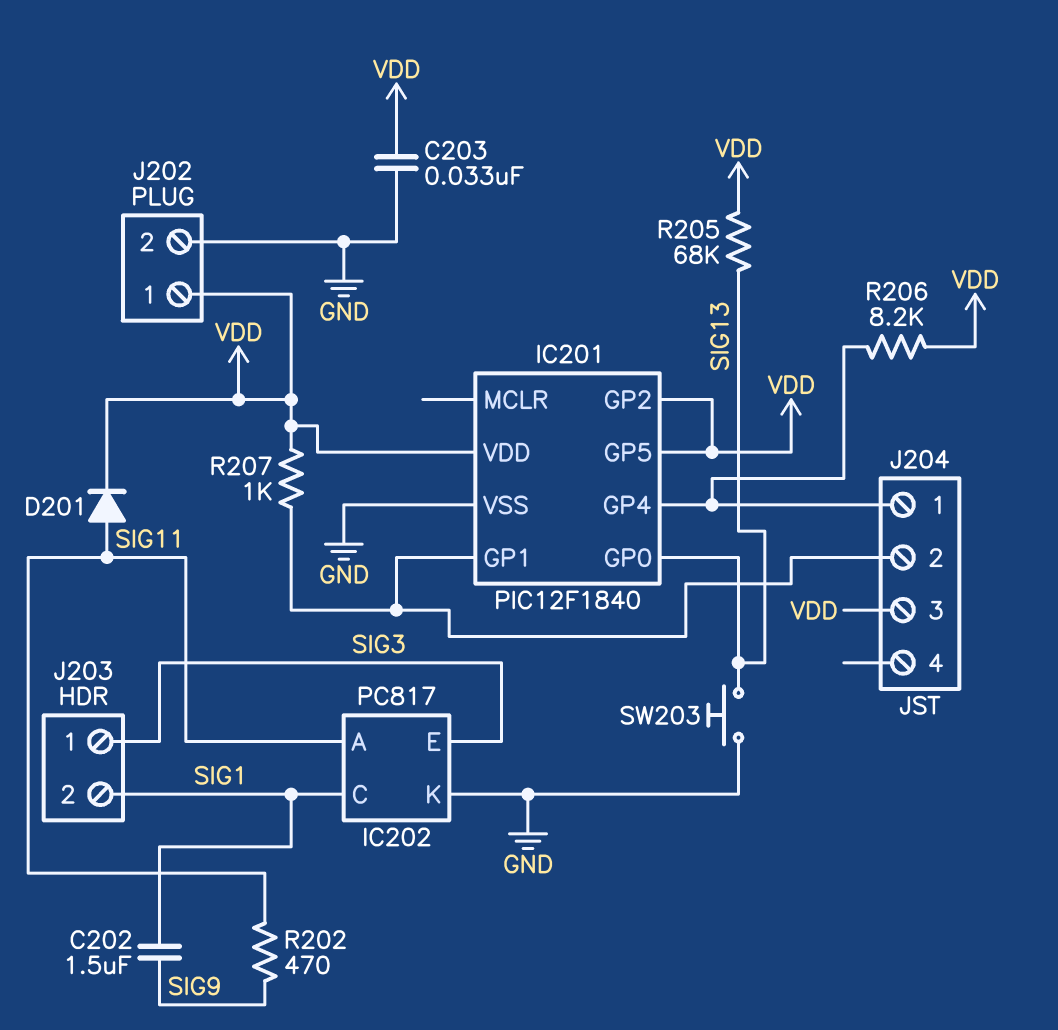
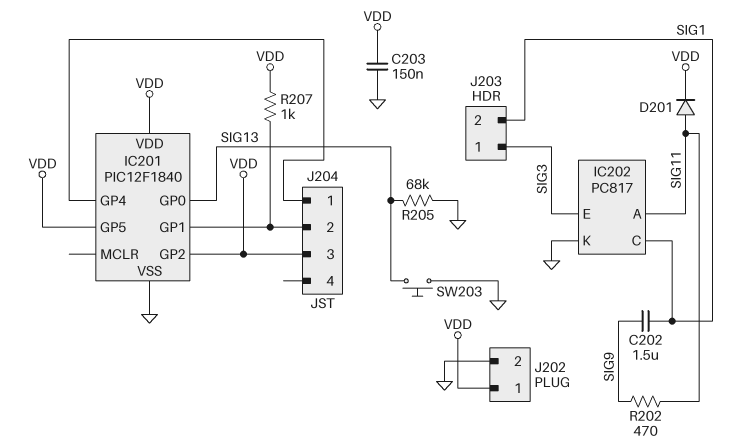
C203: 33nF (GND, VDD) -> 150nF (GND, VDD)
R205: 68k (SIG13, VDD) -> 68k (GND, SIG13)
R206: 8.2k (IC201/GP4, VDD) -> none

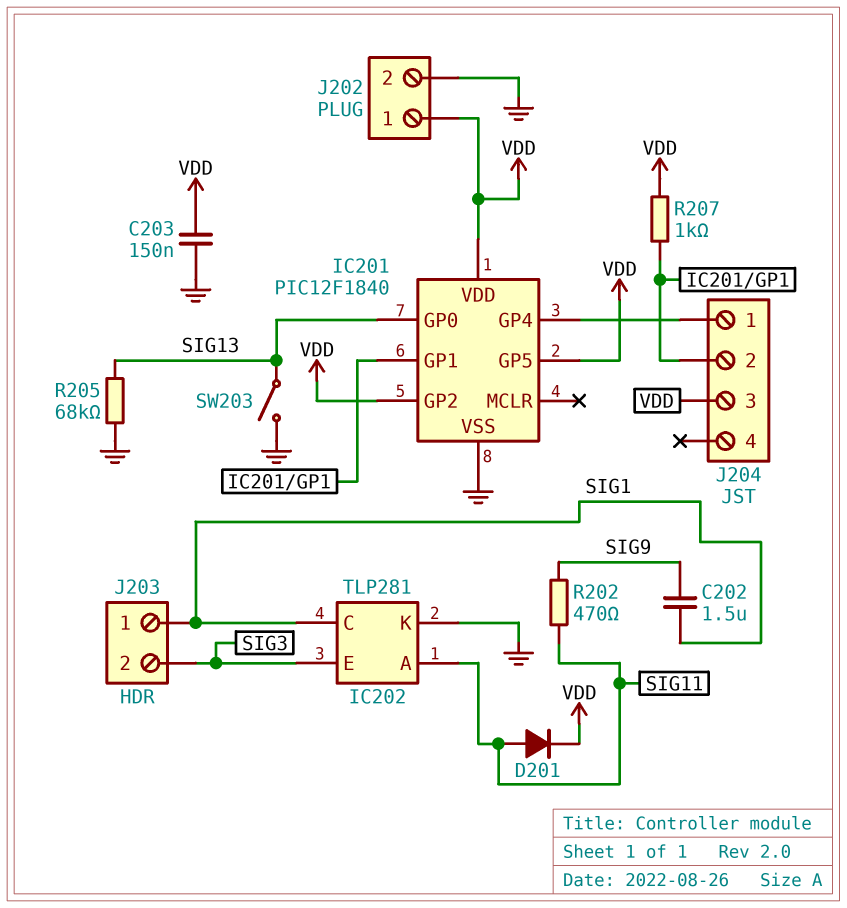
IC202: PC817 -> TLP281
J203 pin 1: SIG3 -> SIG1
J203 pin 2: SIG1 -> SIG3
SW203: button (GND, SIG13) -> switch (GND, SIG13)

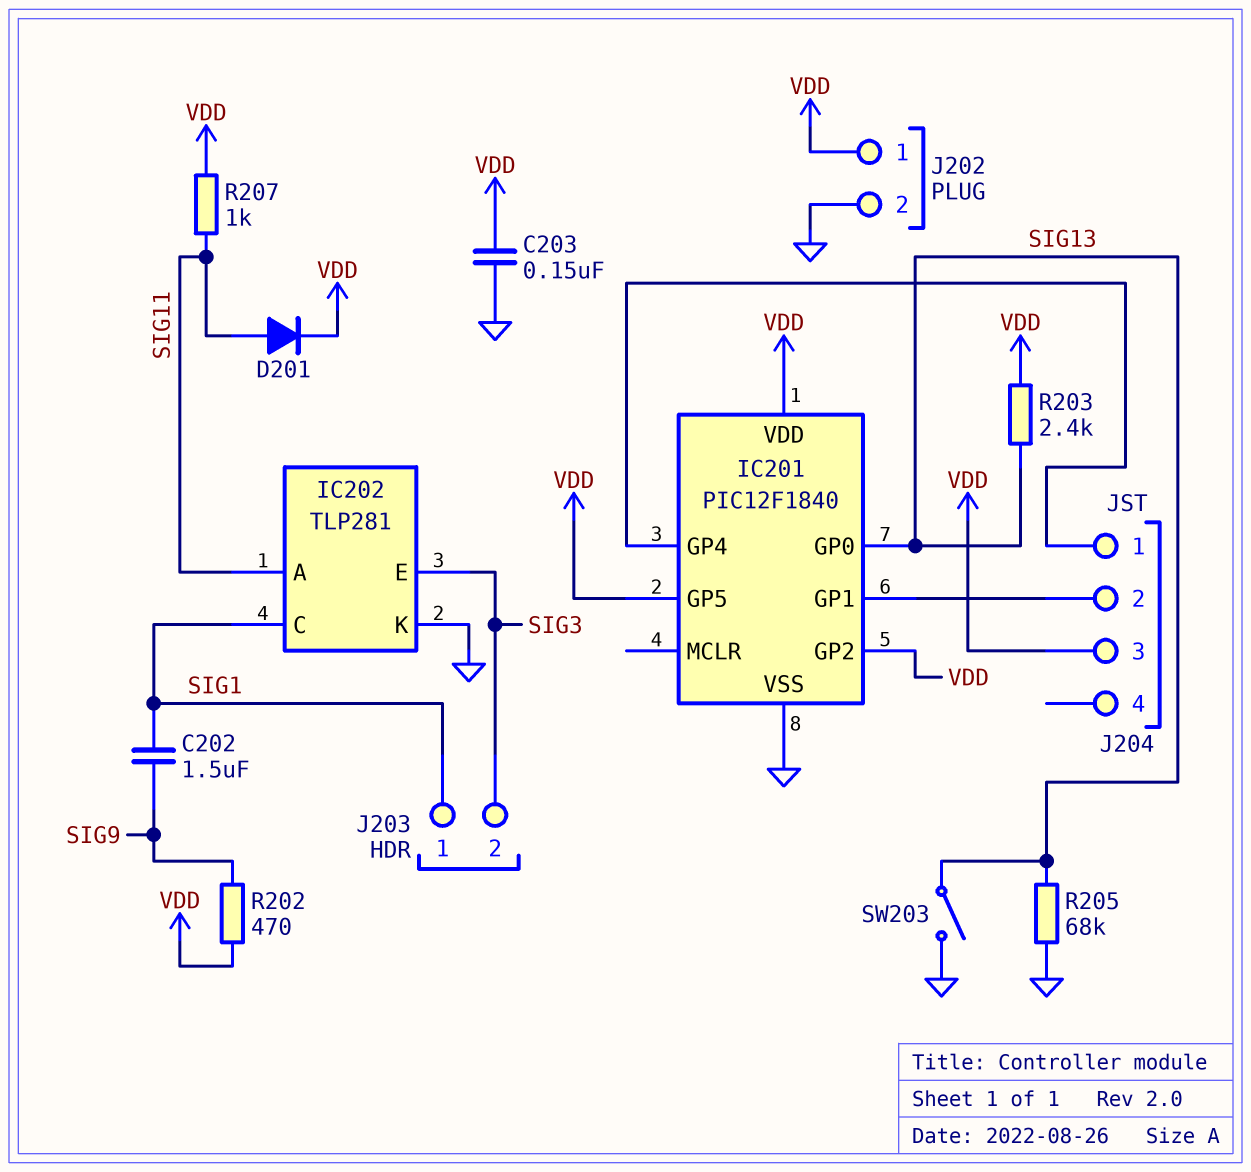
R202: 470 (SIG9, SIG11) -> 470 (SIG9, VDD)
R203: none -> 2.4k (SIG13, VDD)
R207: 1k (IC201/GP1, VDD) -> 1k (SIG11, VDD)

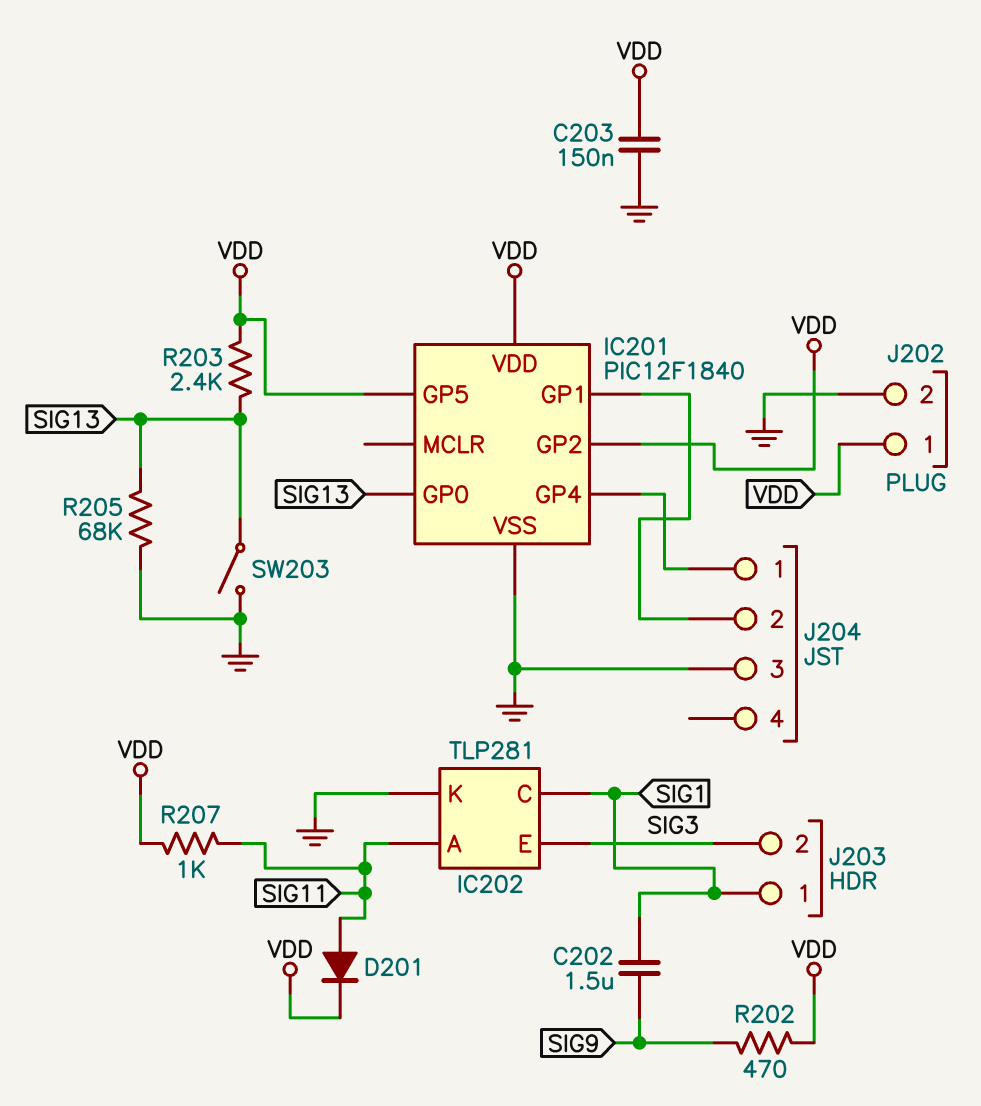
J204 pin 3: VDD -> GND

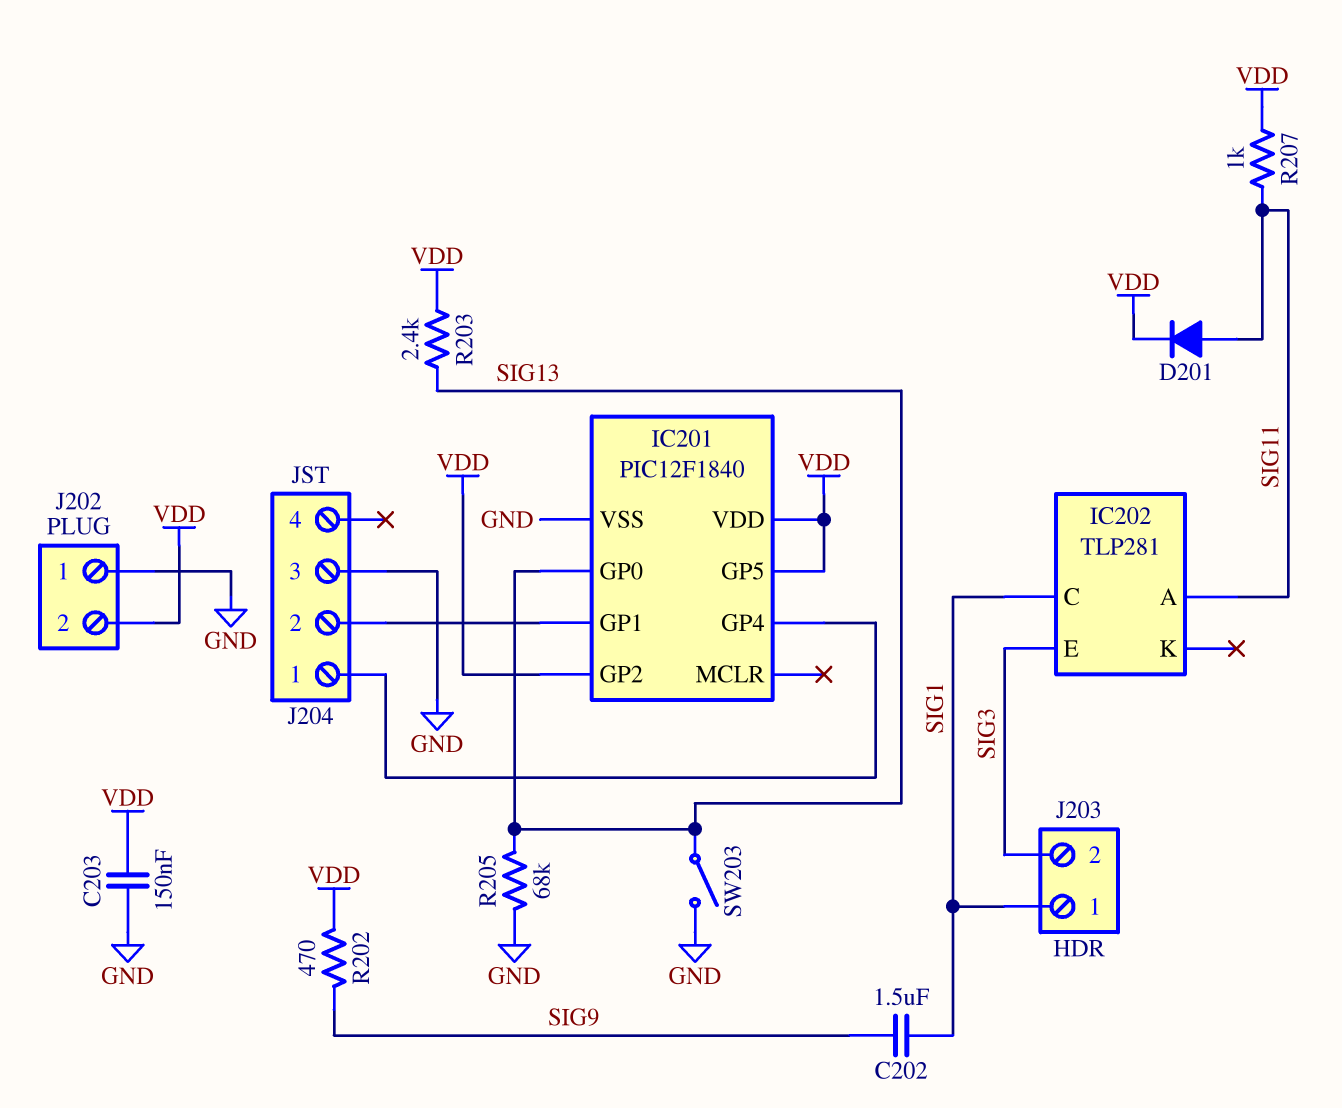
IC202 pin K: GND -> none
J202 pin 1: VDD -> GND
J202 pin 2: GND -> VDD

